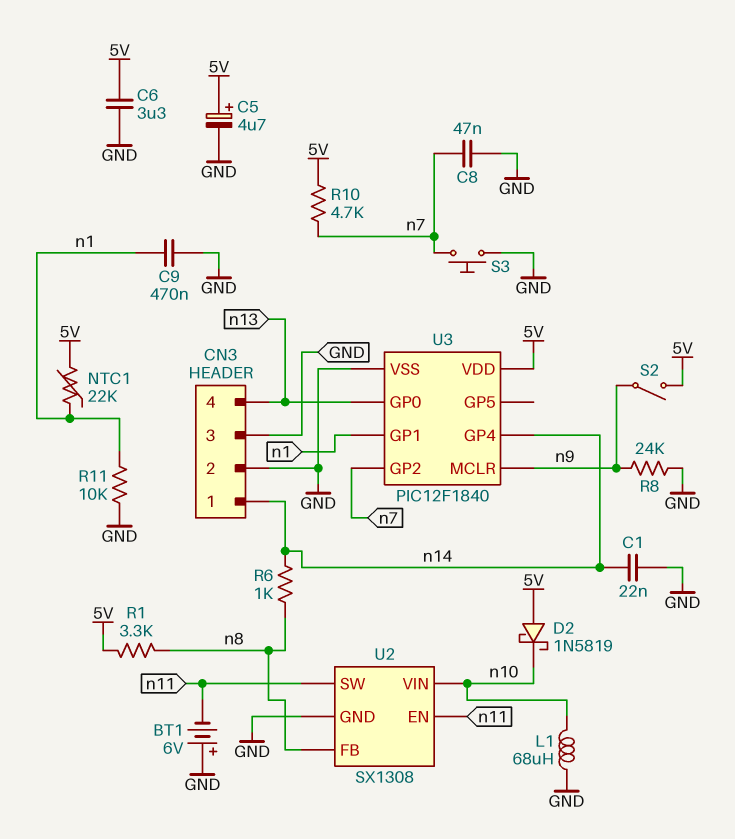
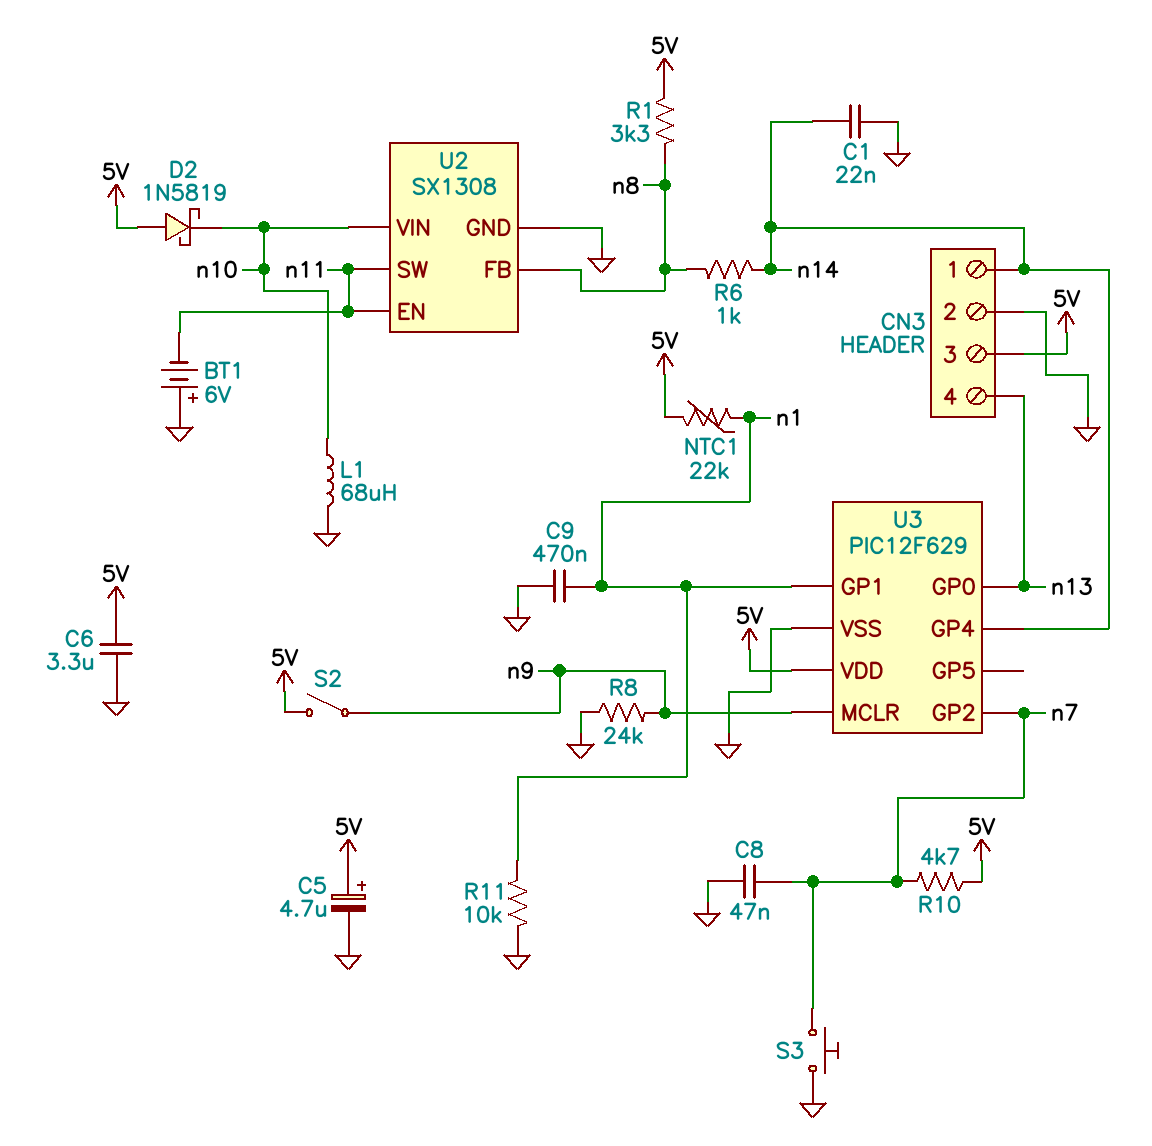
CN3 pin 3: GND -> 5V
U3: PIC12F1840 -> PIC12F629

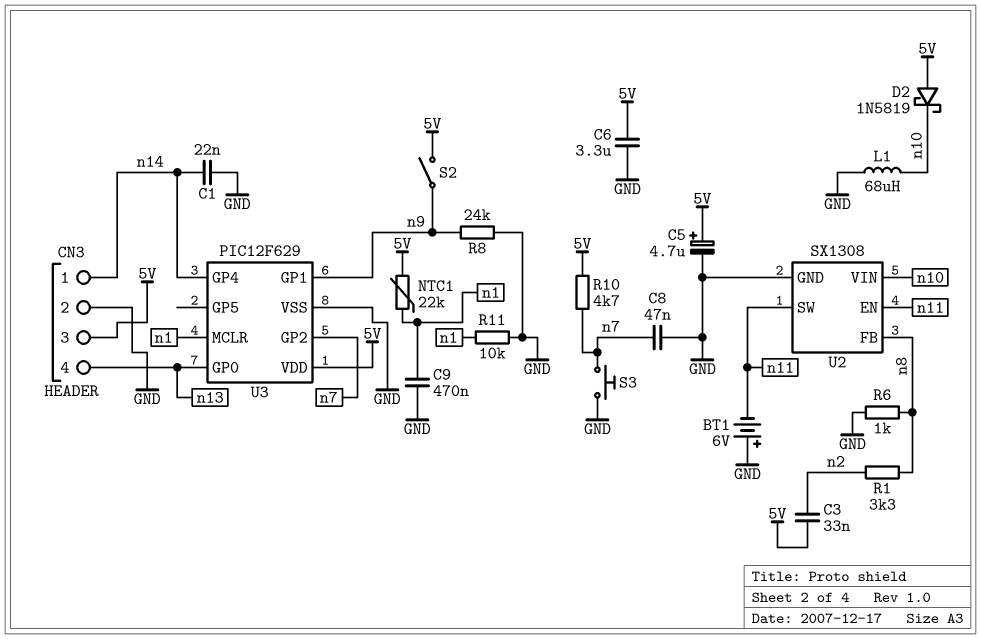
C3: none -> 33nF (5V, n2)
R1: 3.3k (5V, n8) -> 3.3k (n2, n8)
R6: 1k (n8, n14) -> 1k (GND, n8)
U3 pin GP1: n1 -> n9
U3 pin MCLR: n9 -> n1

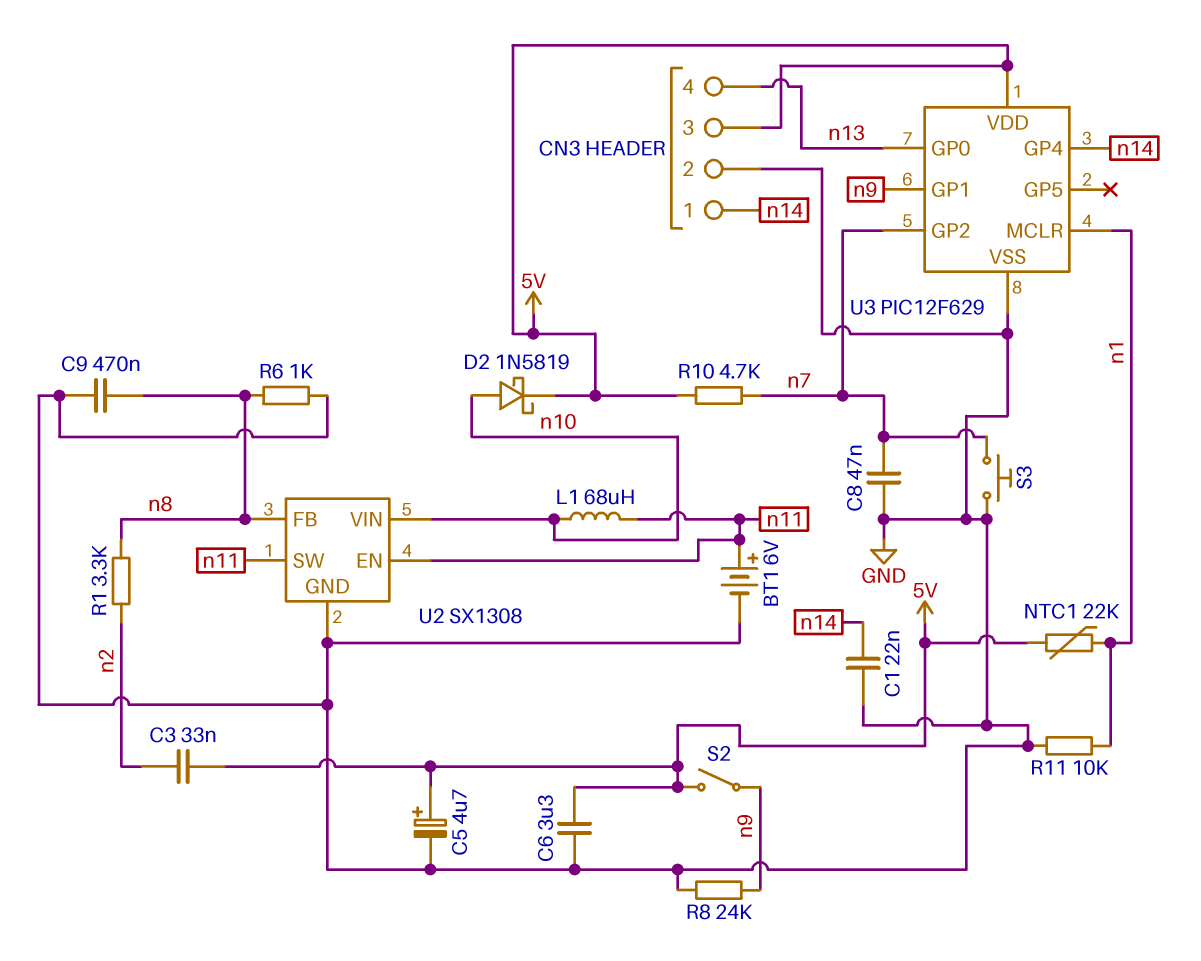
BT1: 6V (plus GND, minus n11) -> 6V (plus n11, minus GND)
C9: 470nF (GND, n1) -> 470nF (GND, n8)
D2: schottky 1N5819 (A 5V, K n10) -> schottky 1N5819 (A n10, K 5V)
L1: 68uH (GND, n10) -> 68uH (n10, n11)

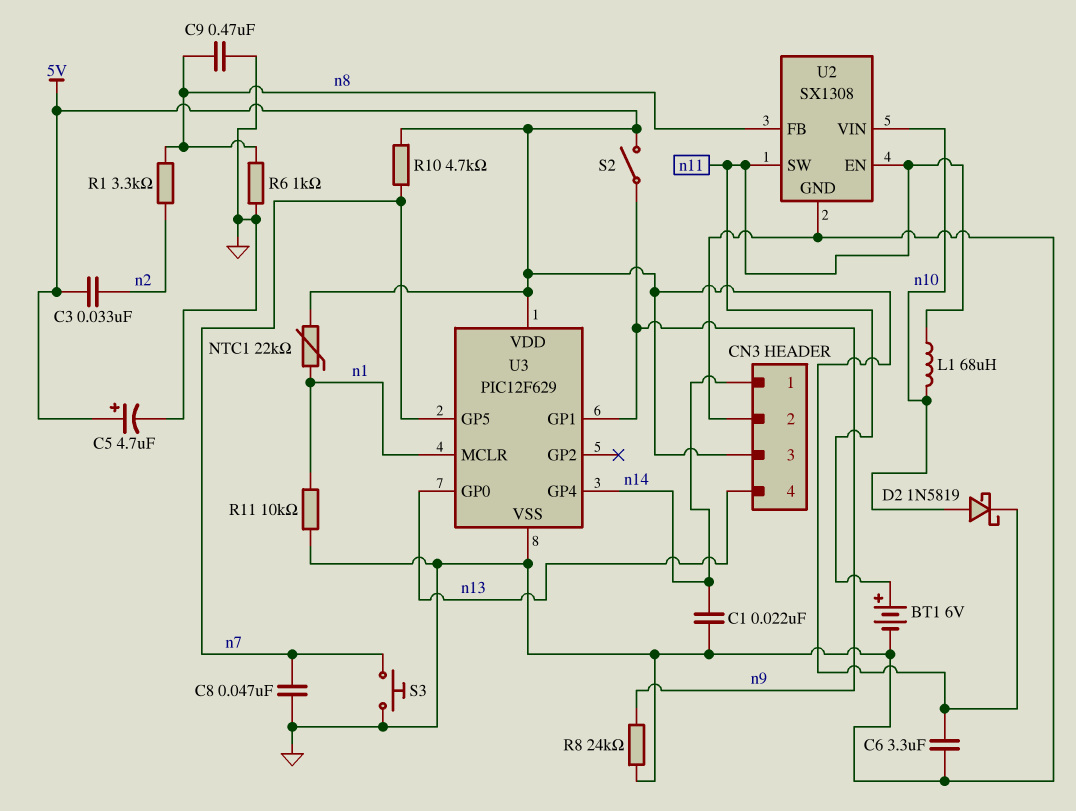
U3 pin GP2: n7 -> none
U3 pin GP5: none -> n7

